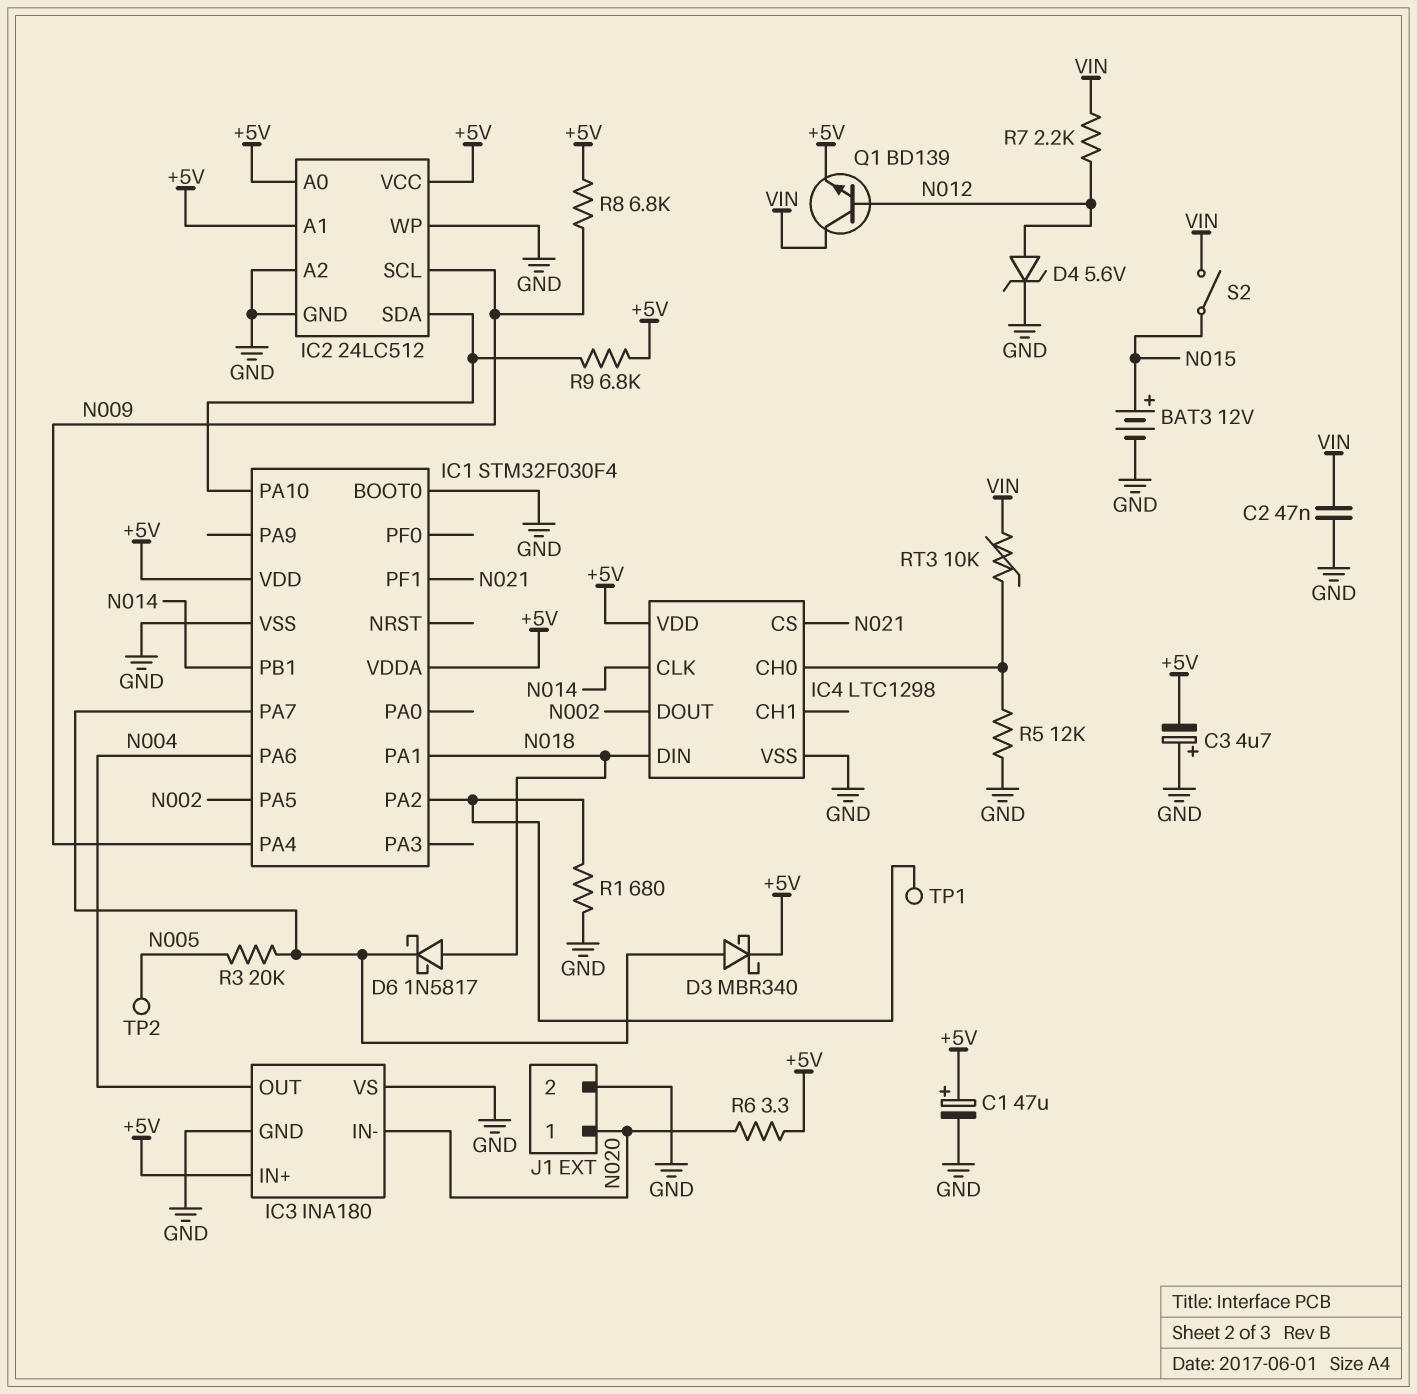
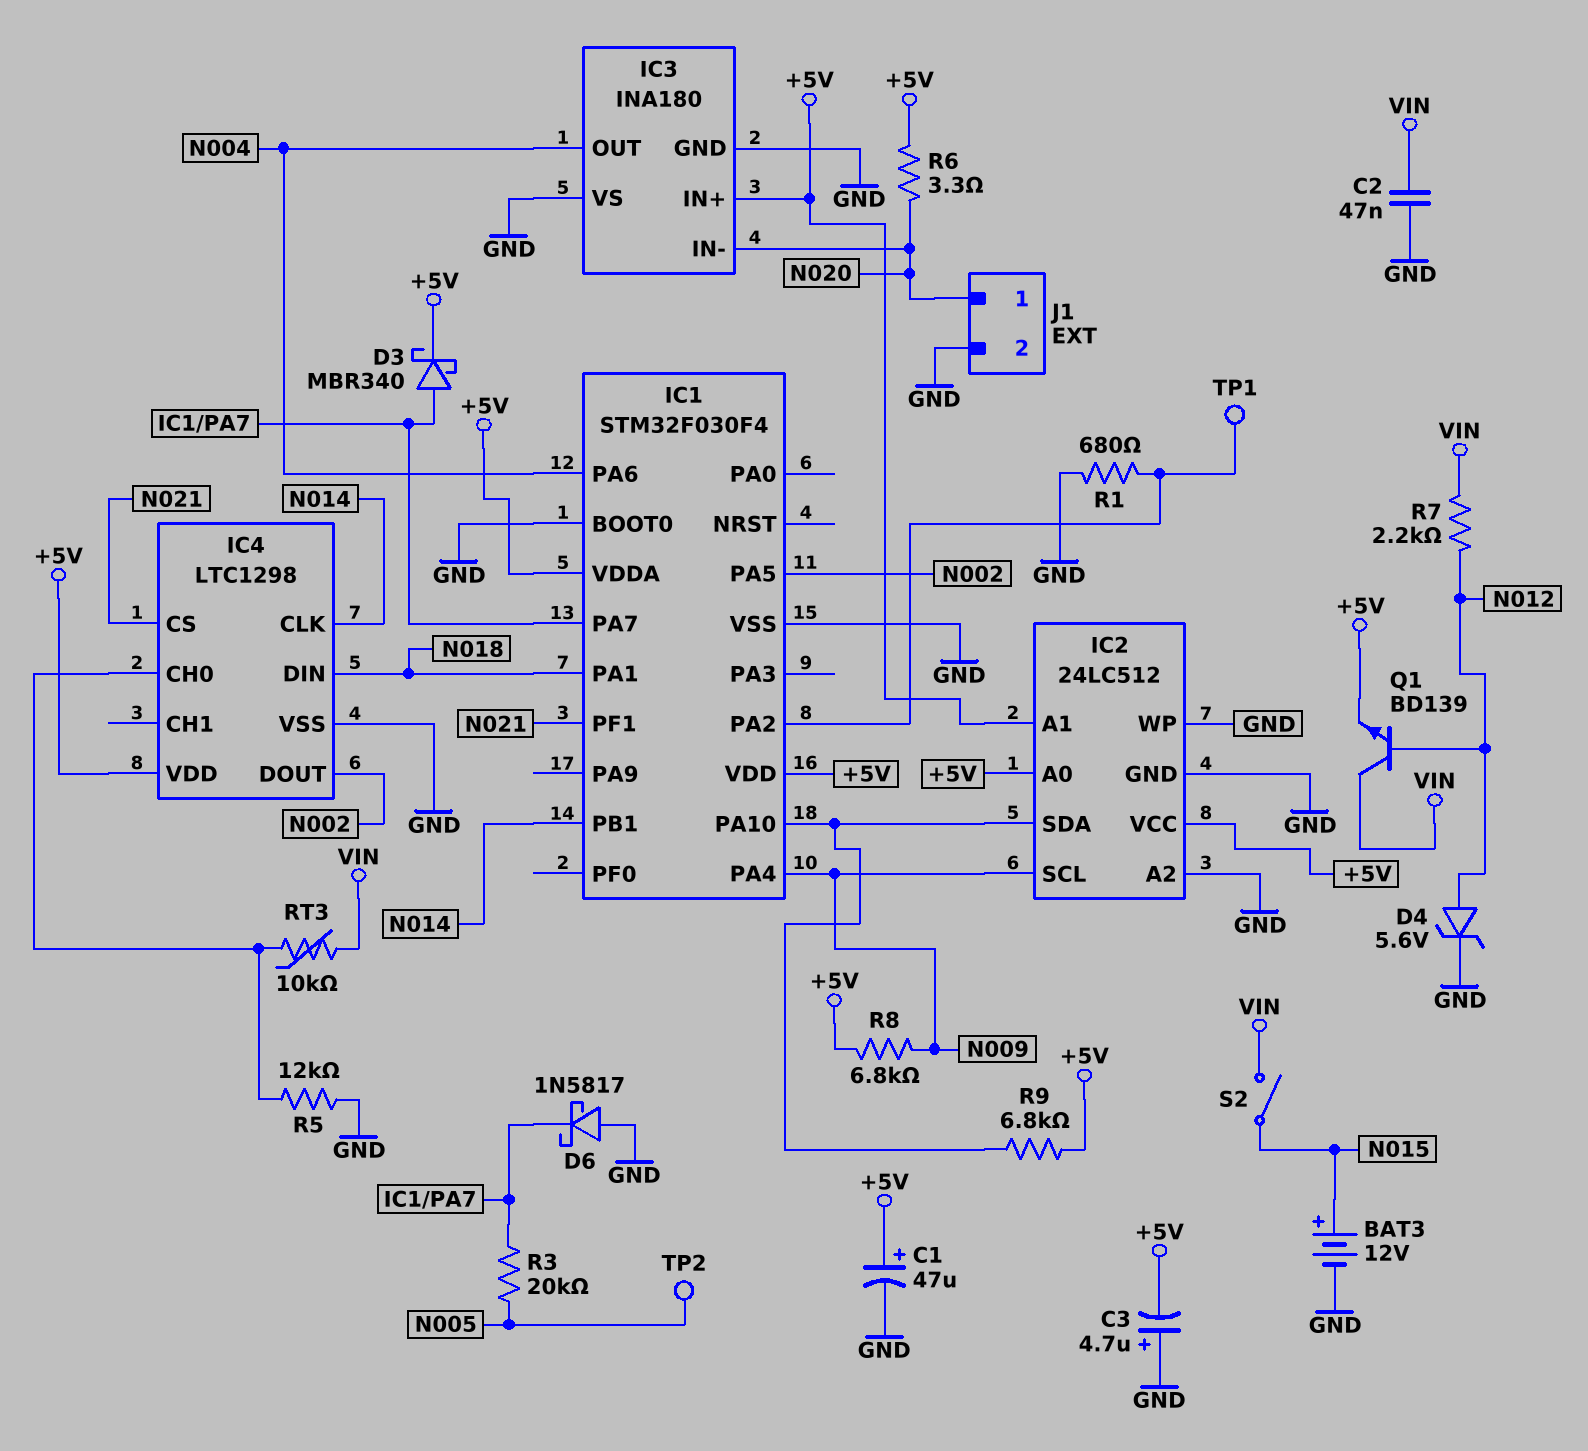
D6: schottky 1N5817 (A N018, K IC1/PA7) -> schottky 1N5817 (A GND, K IC1/PA7)

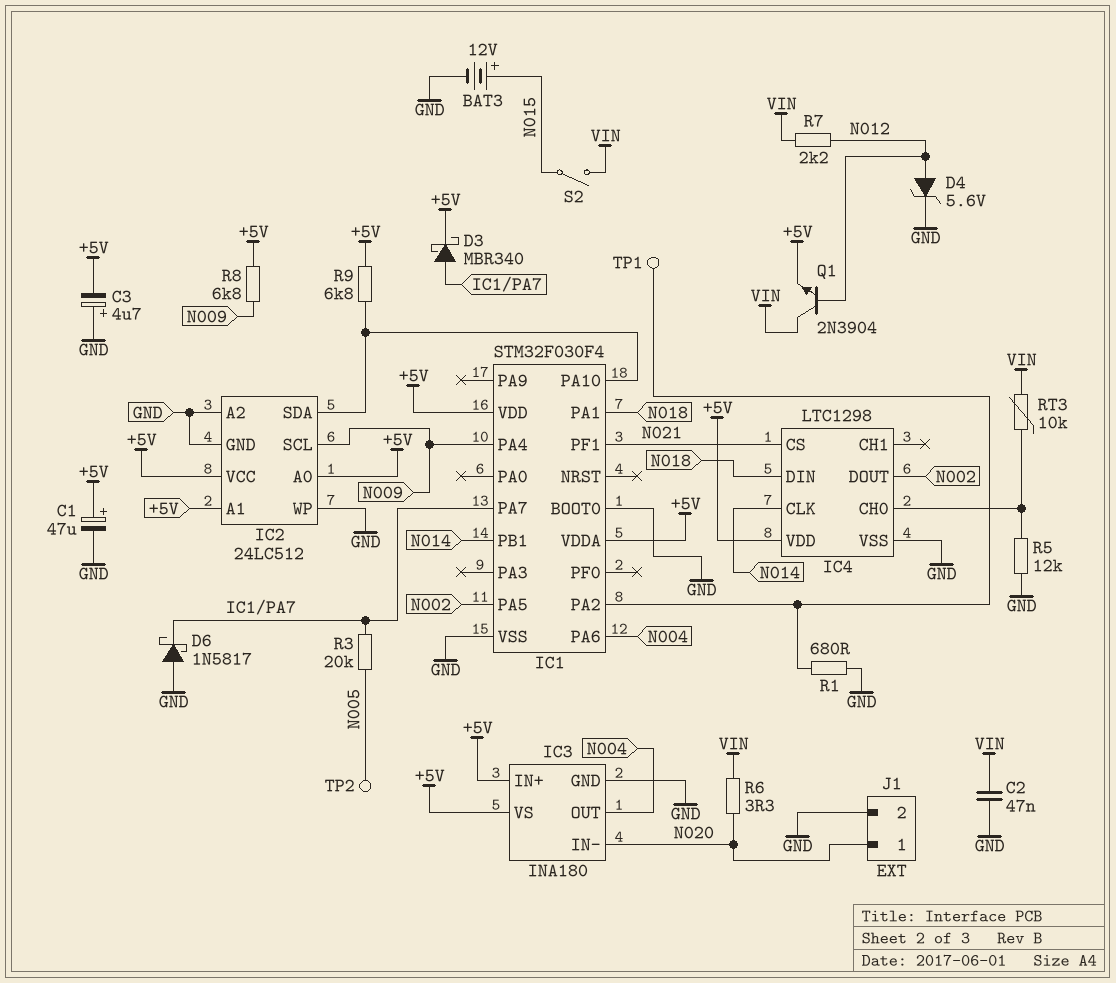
IC3 pin VS: GND -> +5V
Q1: NPN BD139 (B N012, C VIN, E +5V) -> NPN 2N3904 (B N012, C VIN, E +5V)
R6: 3.3 (+5V, N020) -> 3.3 (N020, VIN)

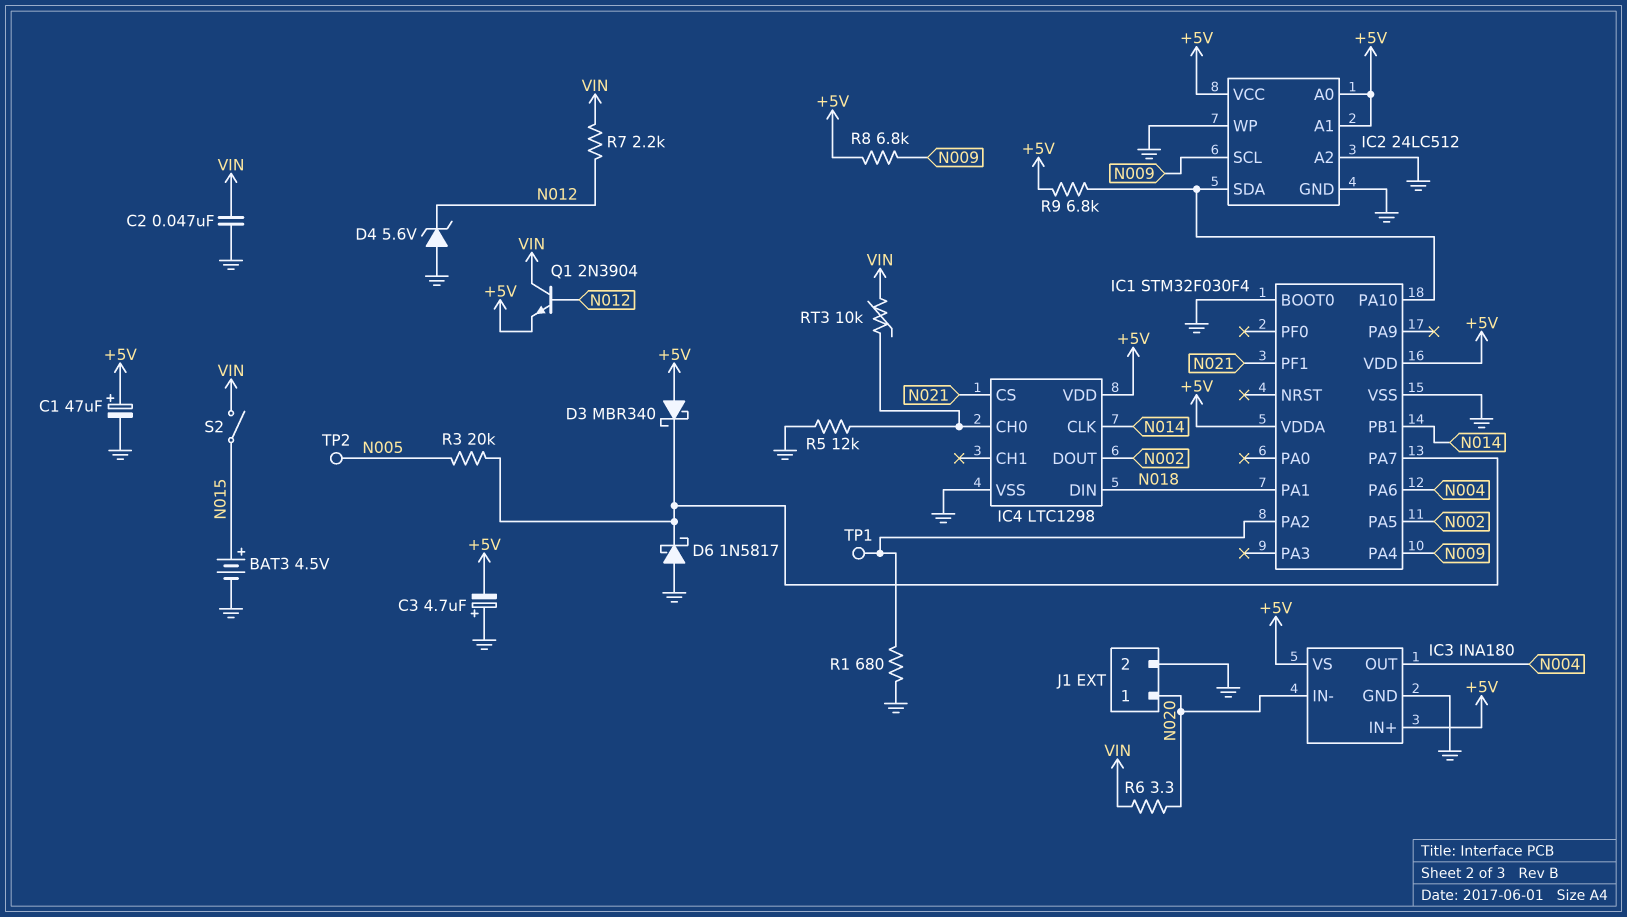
BAT3: 12V (plus N015, minus GND) -> 4.5V (plus N015, minus GND)
D3: schottky MBR340 (A IC1/PA7, K +5V) -> schottky MBR340 (A +5V, K IC1/PA7)
D4: zener 5.6V (A N012, K GND) -> zener 5.6V (A GND, K N012)

